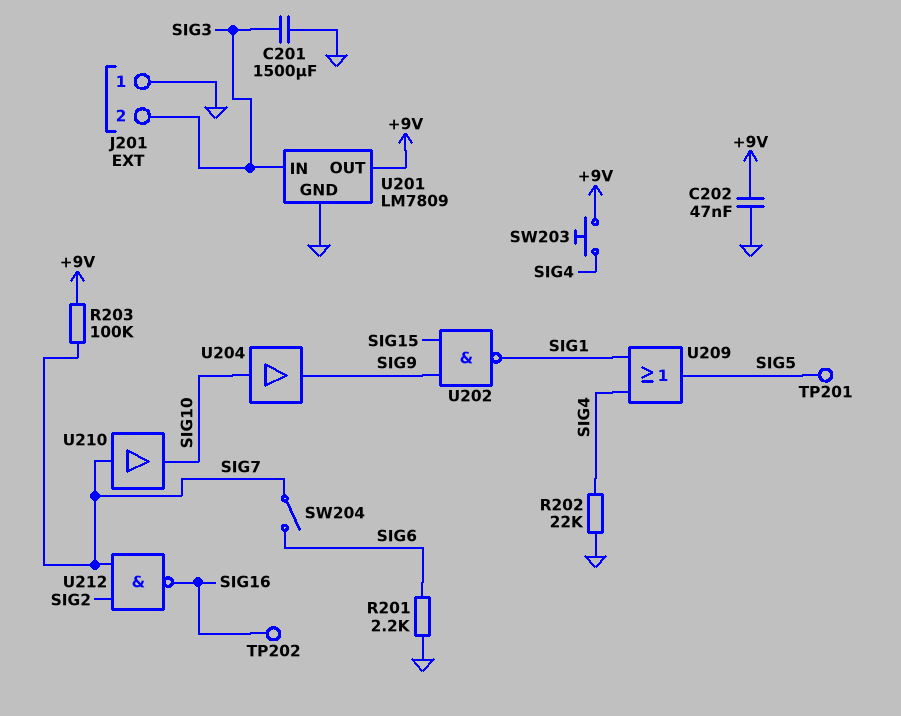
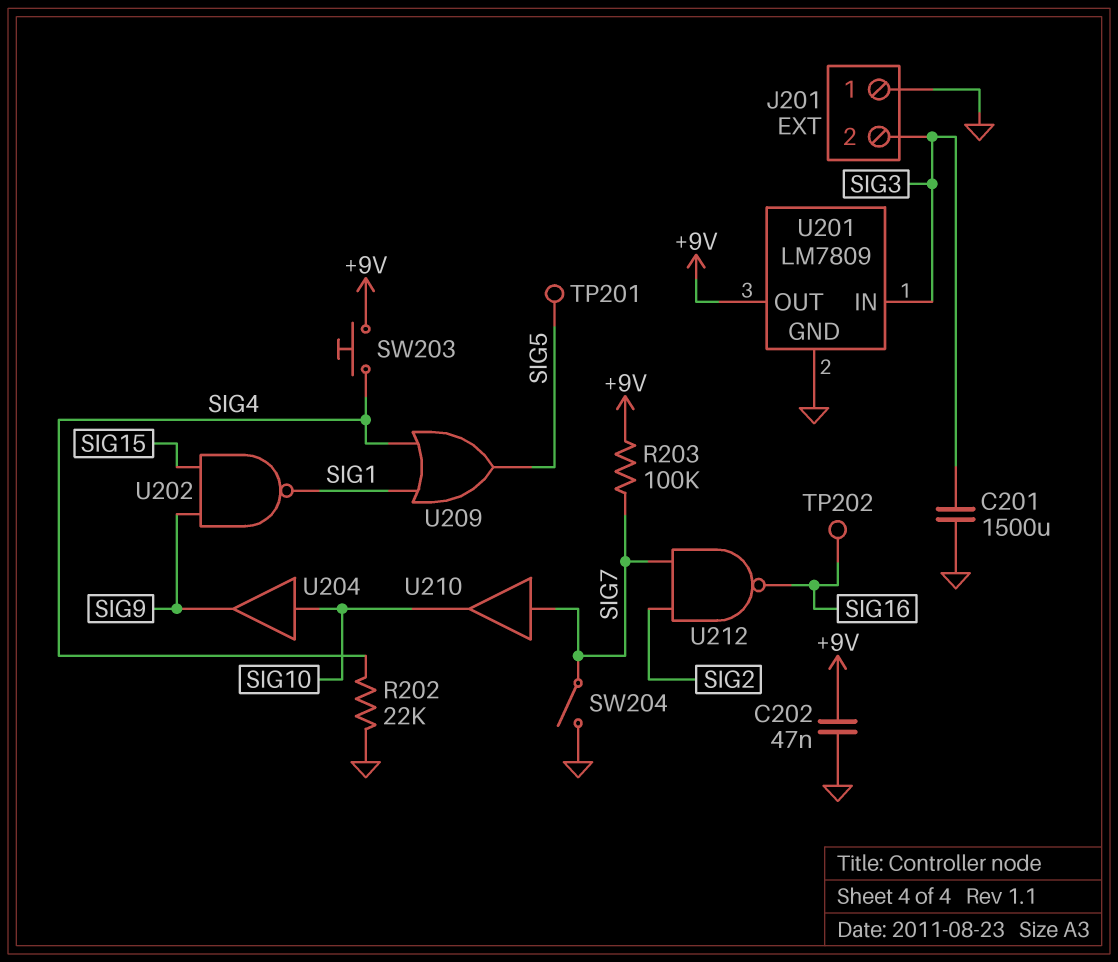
R201: 2.2k (GND, SIG6) -> none
SW204: switch (SIG6, SIG7) -> switch (GND, SIG7)

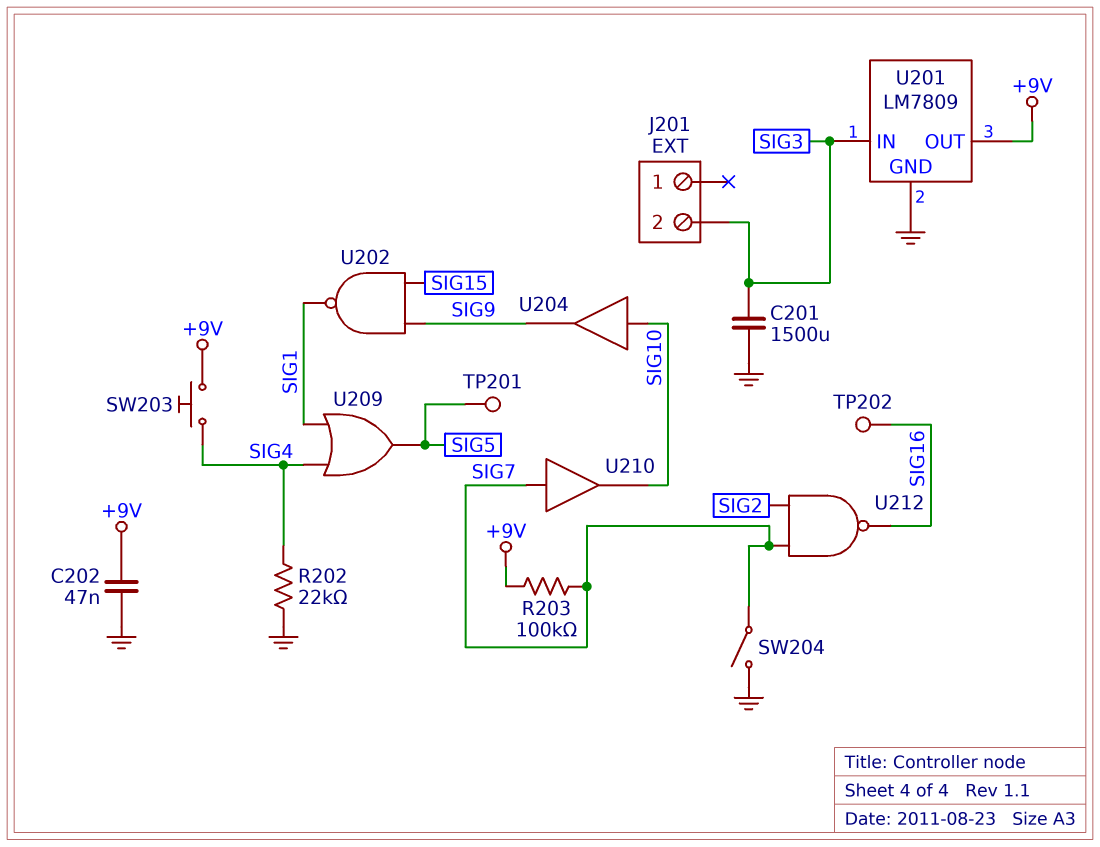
J201 pin 1: GND -> none

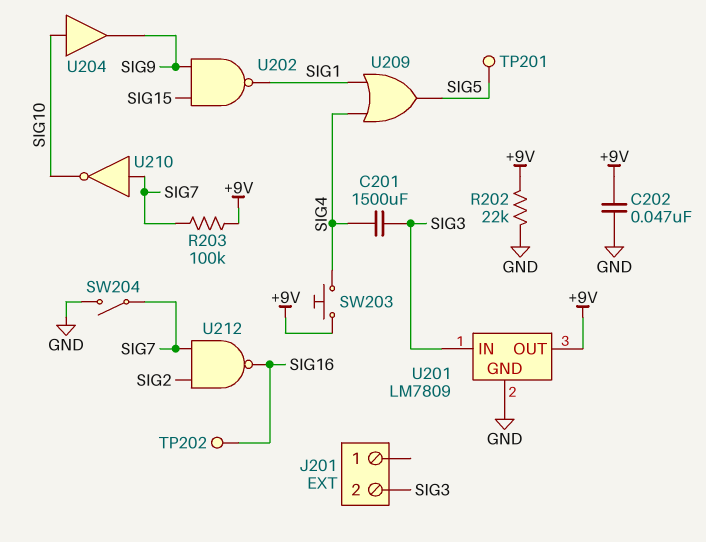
C201: 1500uF (GND, SIG3) -> 1500uF (SIG3, SIG4)
R202: 22k (GND, SIG4) -> 22k (+9V, GND)
U210: buffer (in SIG7, out SIG10) -> NOT (in SIG7, out SIG10)

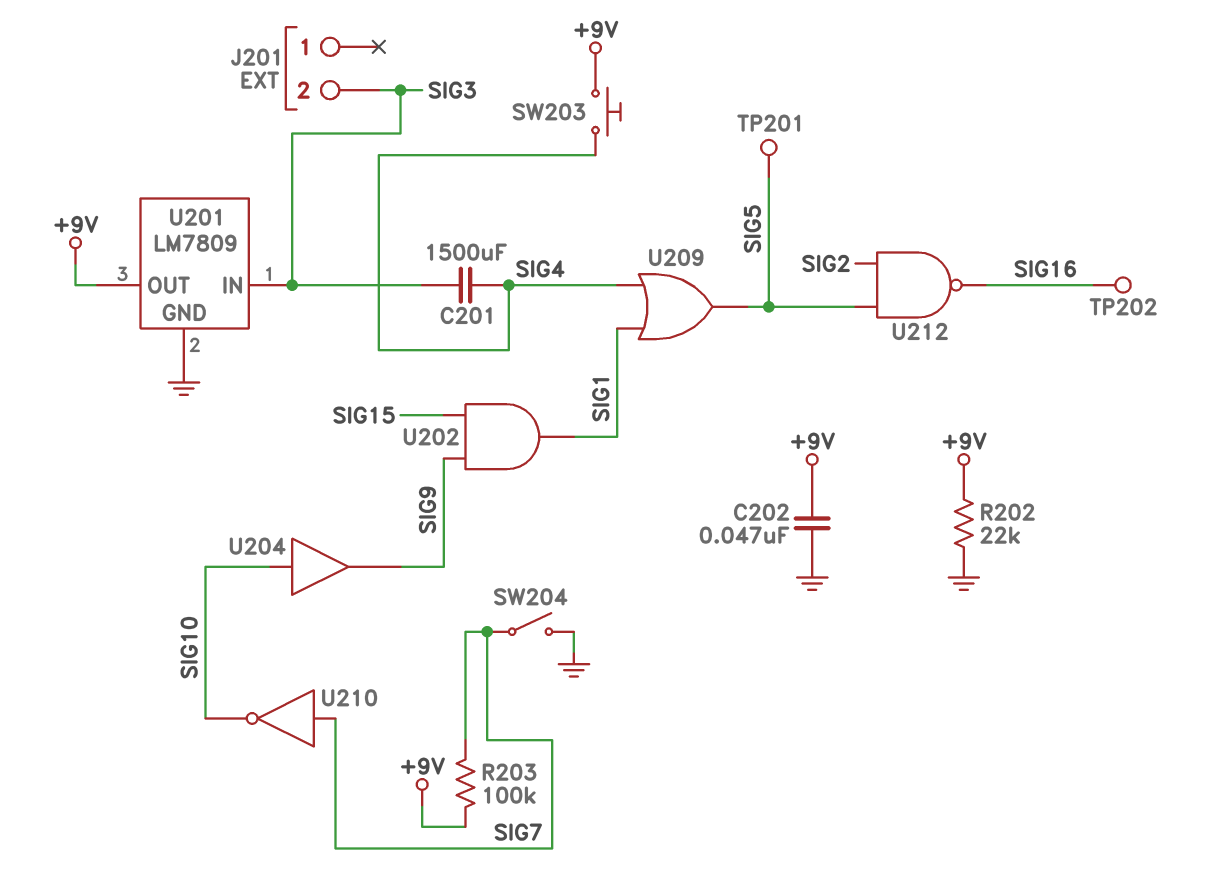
U202: NAND (in SIG9, in SIG15, out SIG1) -> AND (in SIG9, in SIG15, out SIG1)
U212: NAND (in SIG2, in SIG7, out SIG16) -> NAND (in SIG2, in SIG5, out SIG16)

